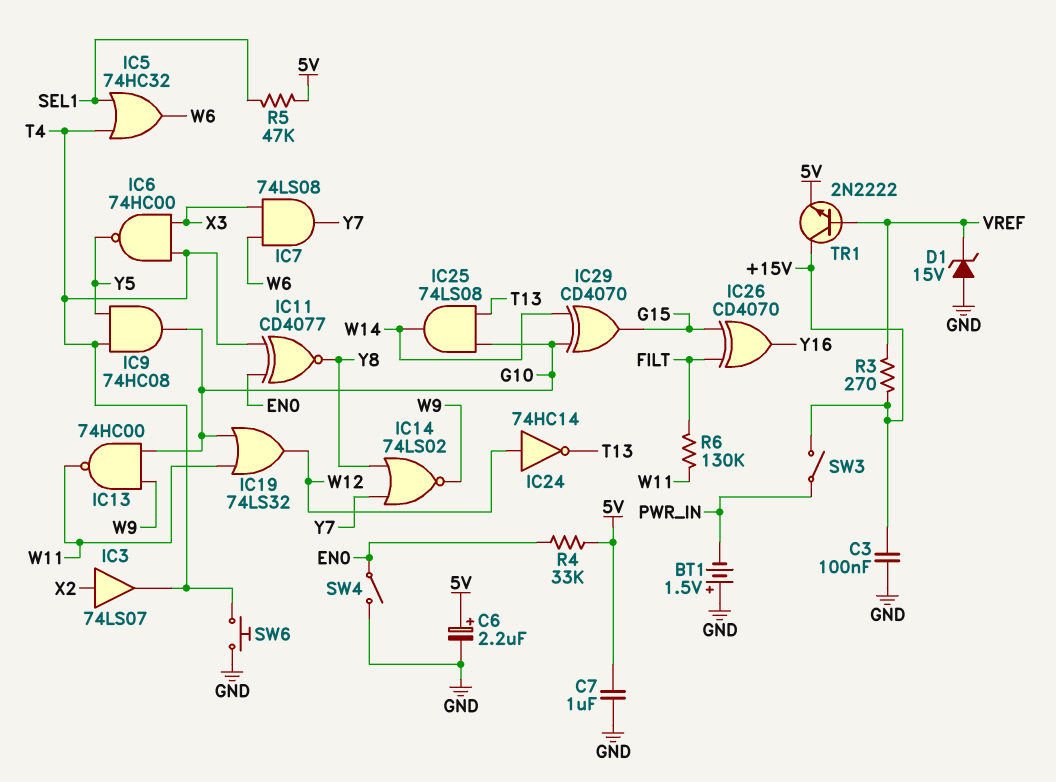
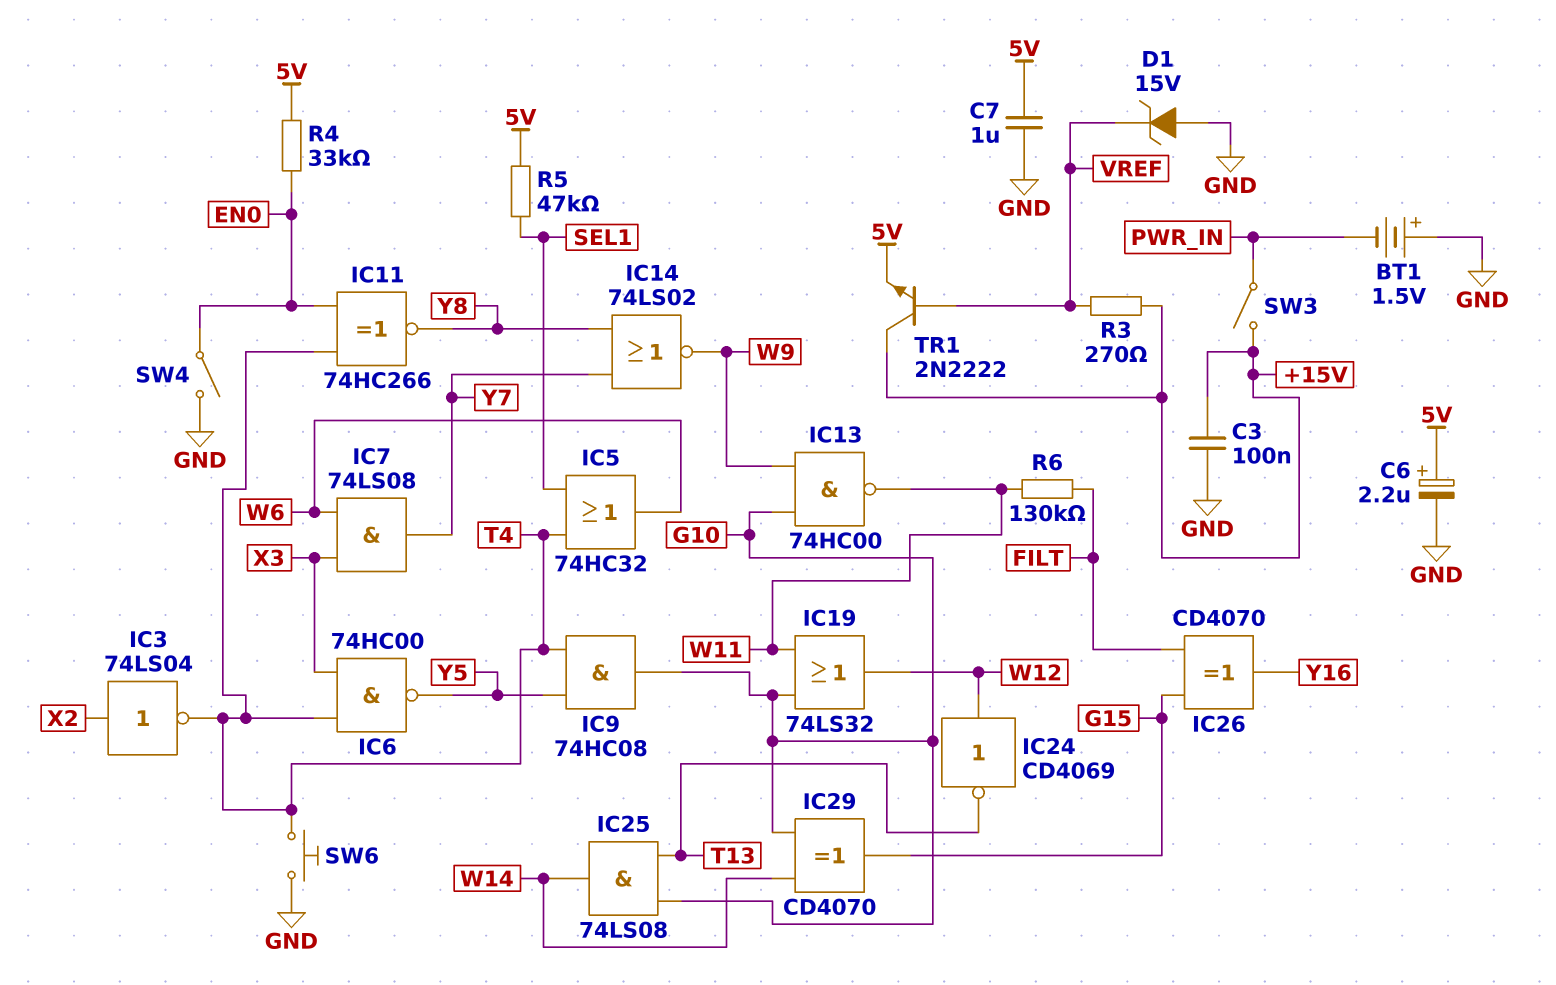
IC3: buffer 74LS07 (in X2, out T4) -> NOT 74LS04 (in X2, out T4)
IC11: XNOR CD4077 (in EN0, in T4, out Y8) -> XNOR 74HC266 (in EN0, in T4, out Y8)
IC24: NOT 74HC14 (in W12, out T13) -> NOT CD4069 (in W12, out T13)

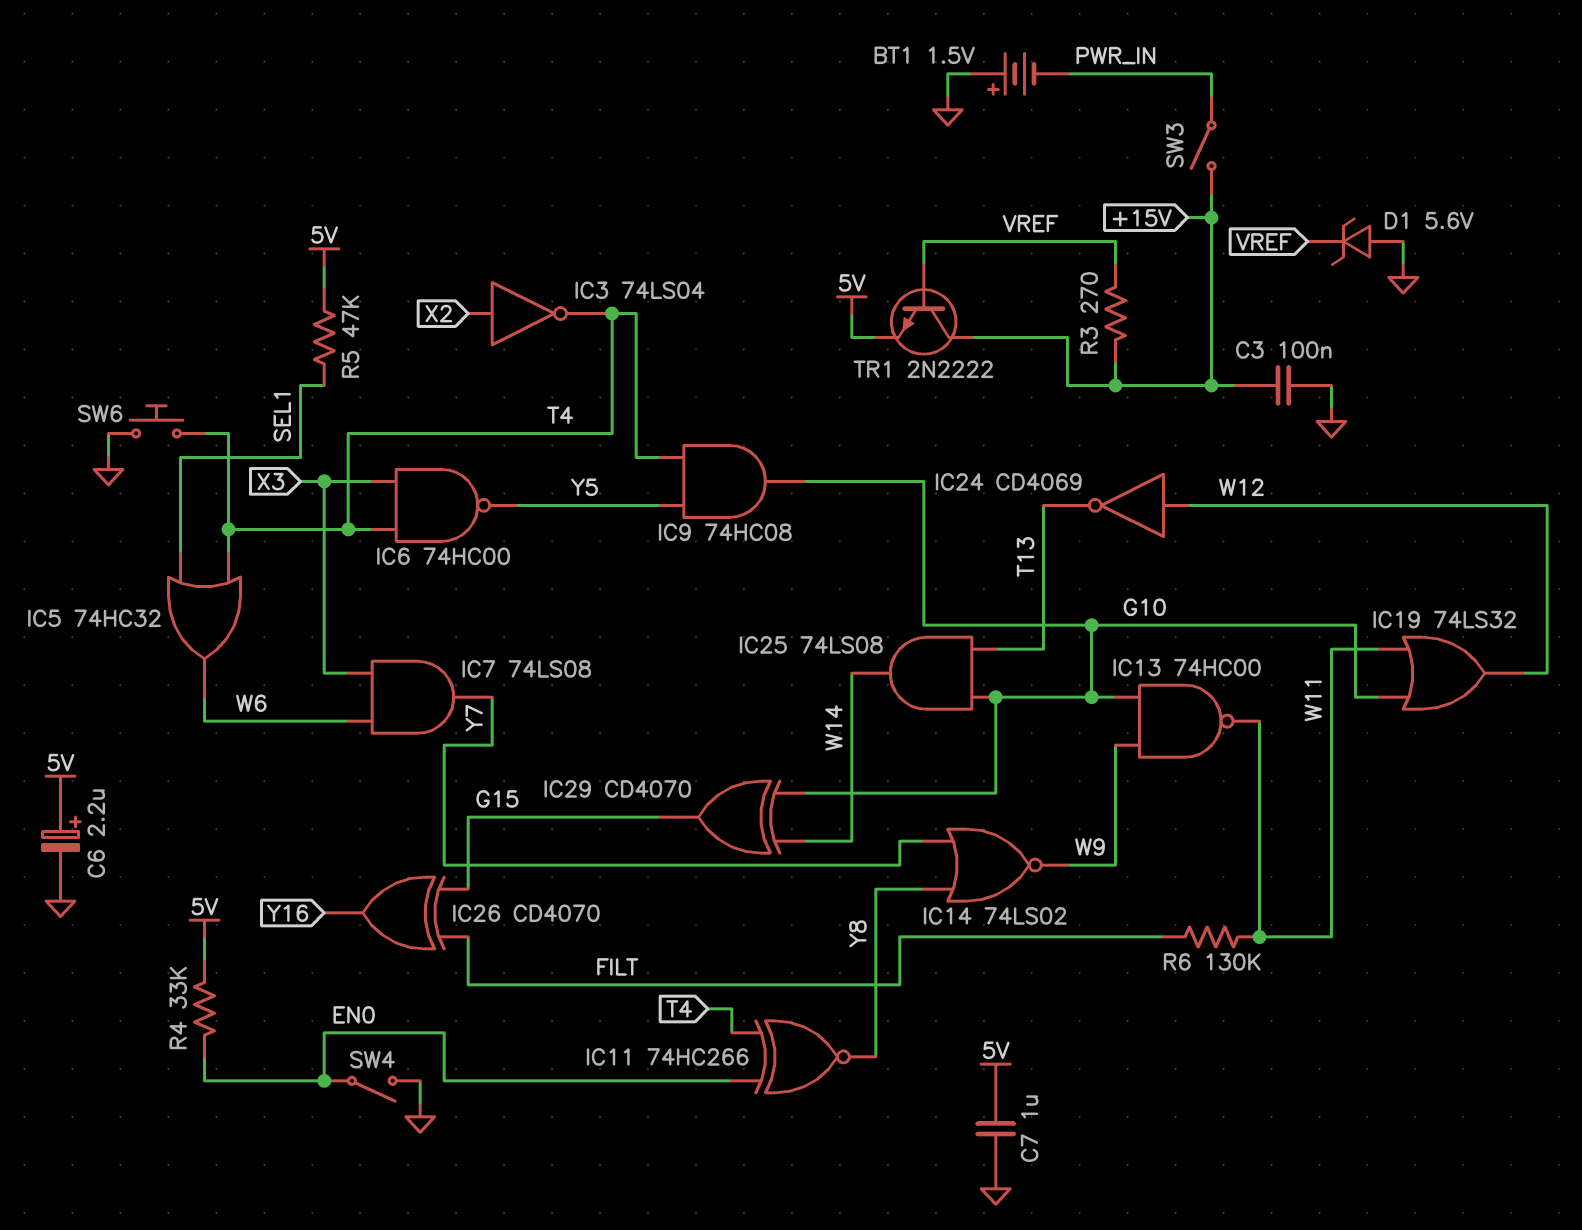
D1: zener 15V (A GND, K VREF) -> zener 5.6V (A GND, K VREF)

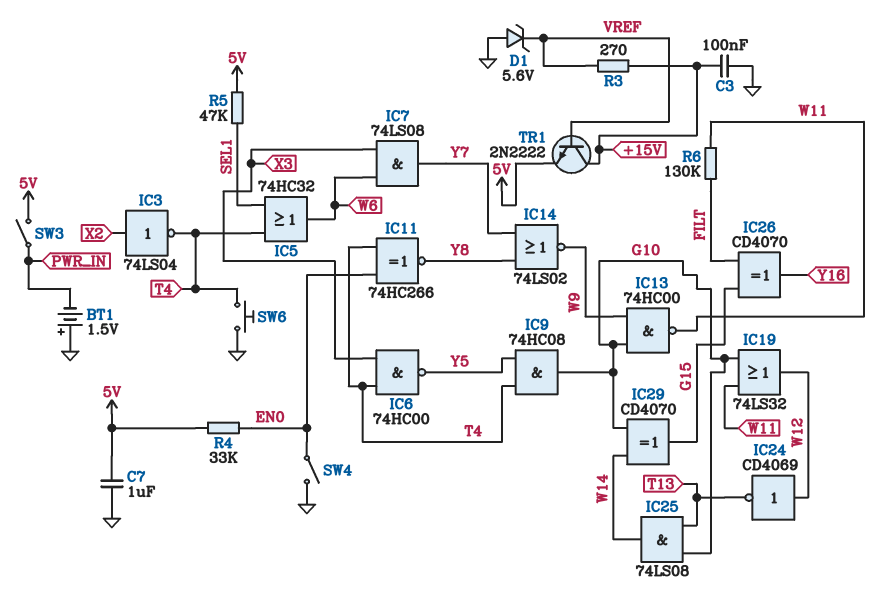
C6: 2.2uF (plus 5V, minus GND) -> none
SW3: switch (+15V, PWR_IN) -> switch (5V, PWR_IN)

